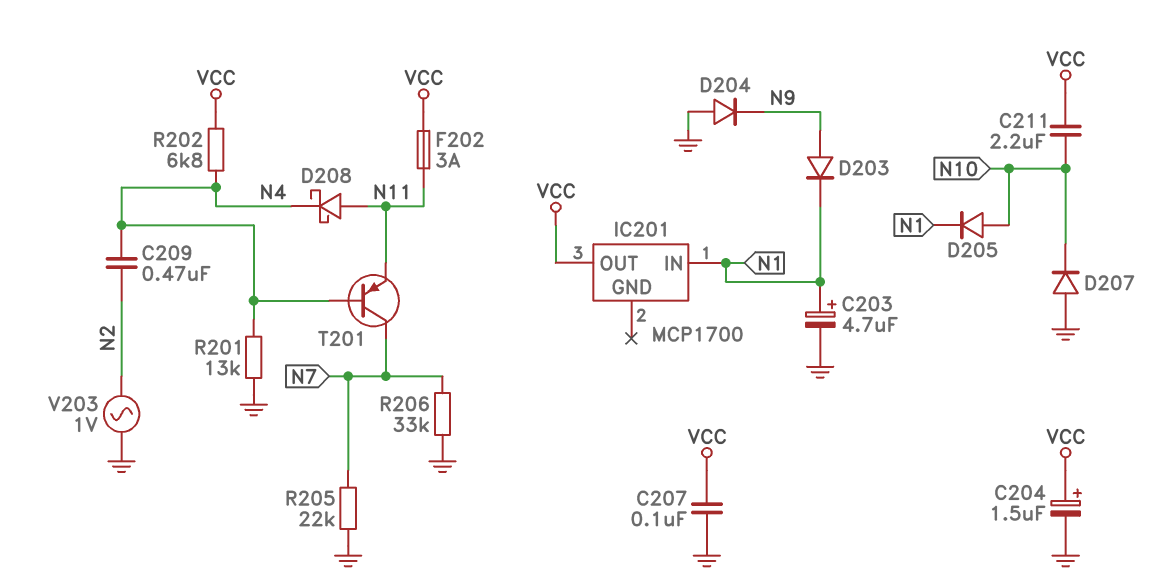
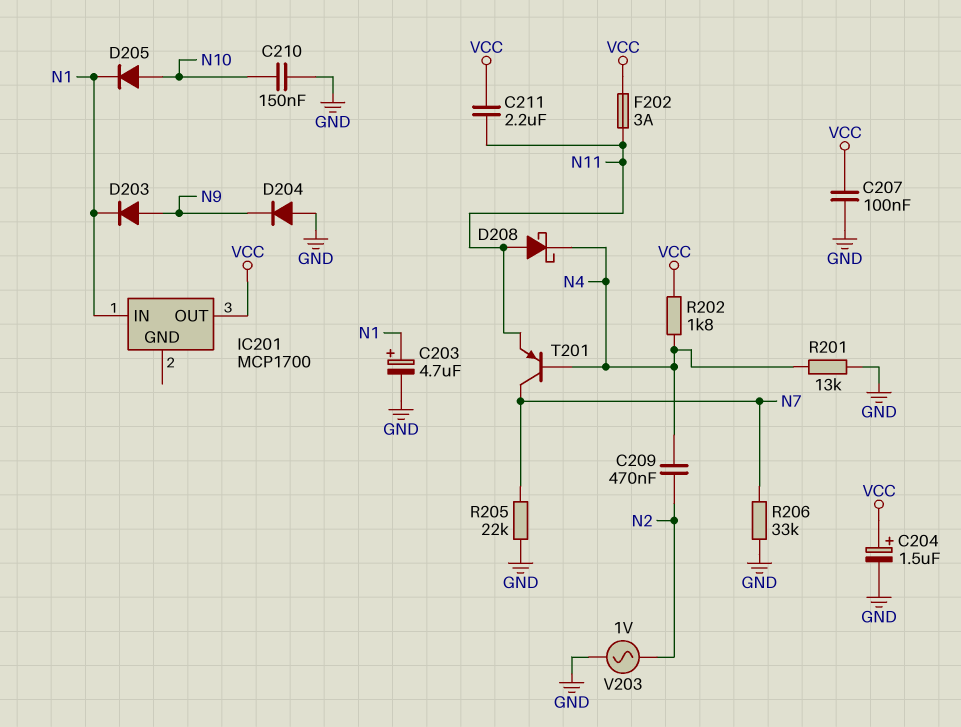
C210: none -> 150nF (GND, N10)
C211: 2.2uF (N10, VCC) -> 2.2uF (N11, VCC)
D207: diode (A GND, K N10) -> none
R202: 6.8k (N4, VCC) -> 1.8k (N4, VCC)

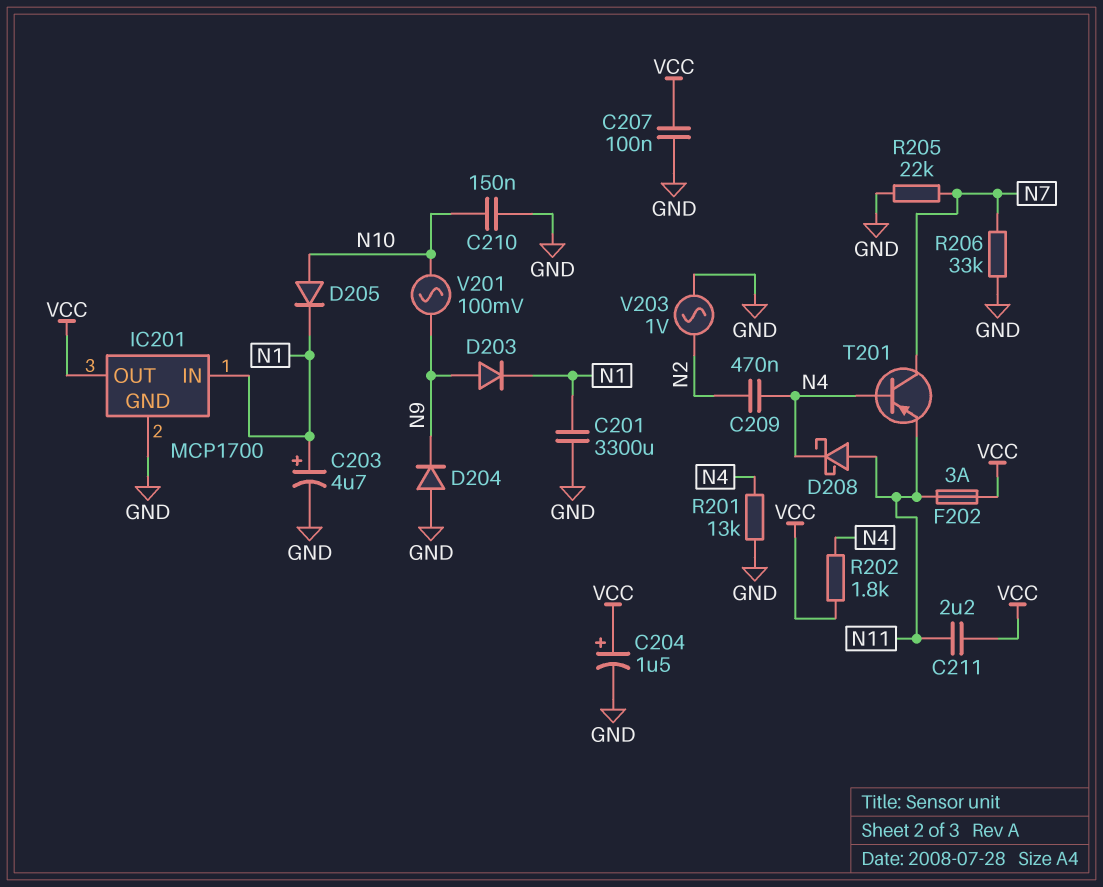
C201: none -> 3300uF (GND, N1)
IC201 pin GND: none -> GND
V201: none -> AC 100mV (N9, N10)

